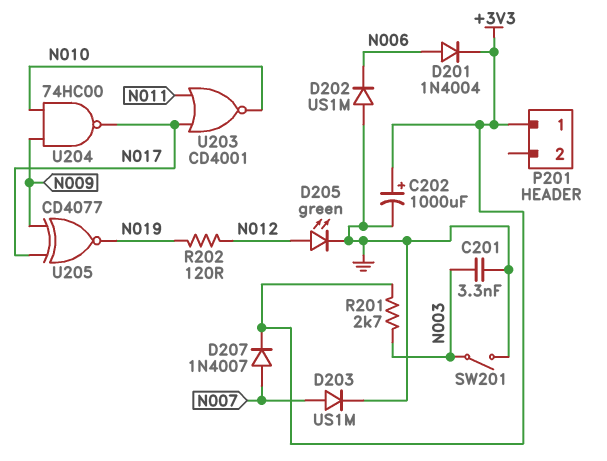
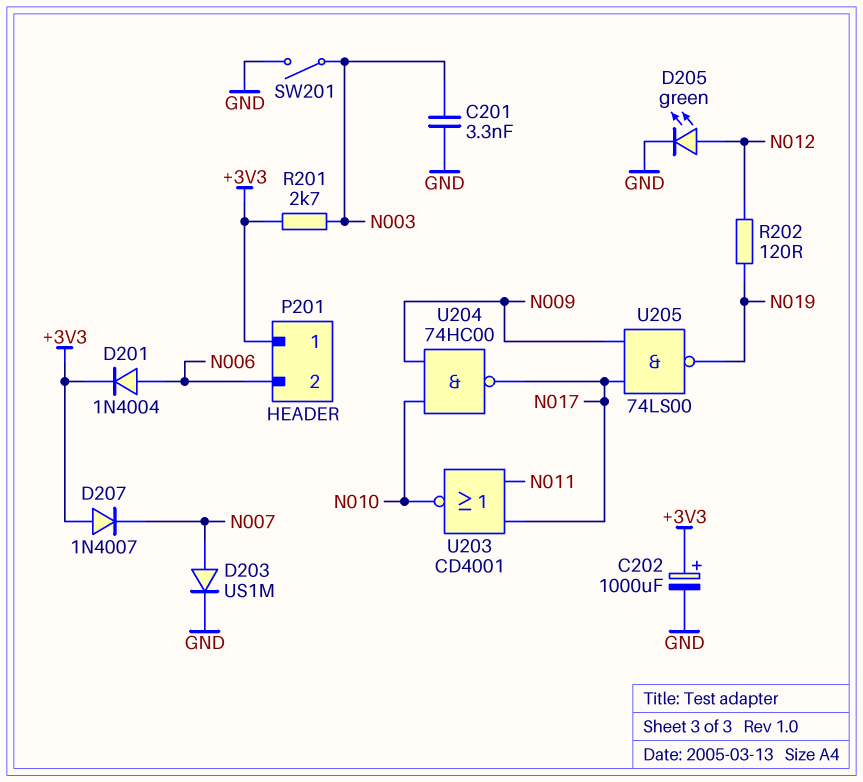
D202: diode US1M (A GND, K N006) -> none
D207: diode 1N4007 (A N007, K +3V3) -> diode 1N4007 (A +3V3, K N007)
P201 pin 2: none -> N006
U205: XNOR CD4077 (in N009, in N017, out N019) -> NAND 74LS00 (in N009, in N017, out N019)

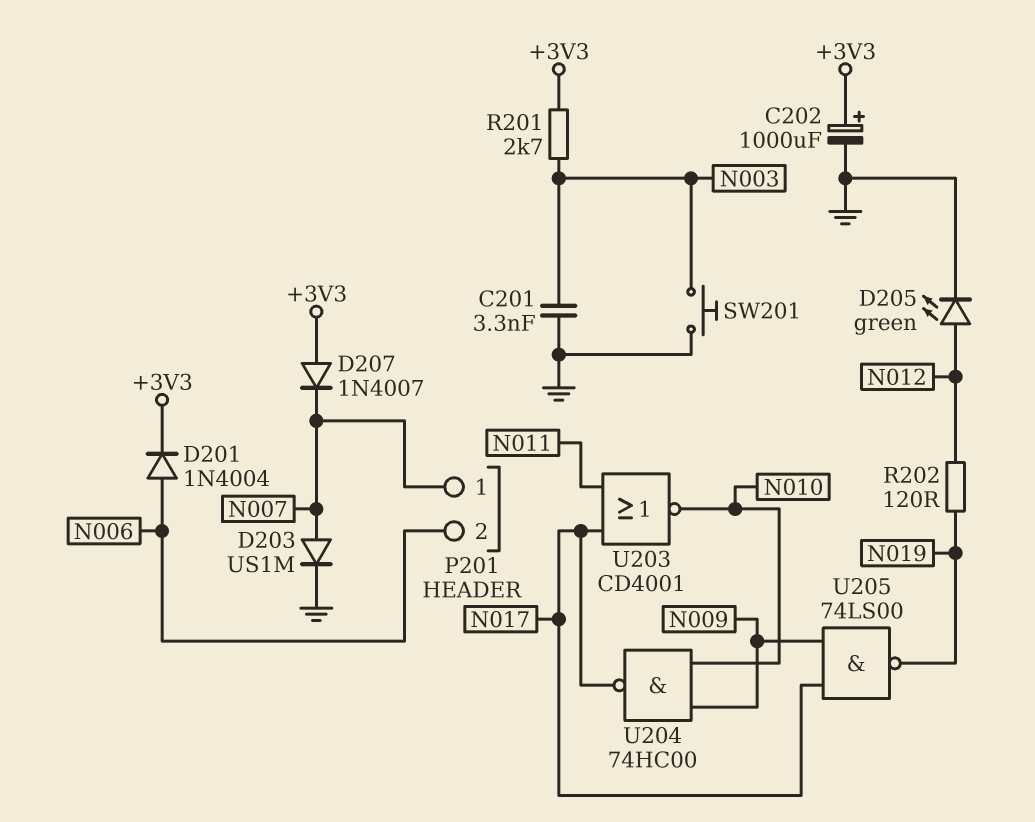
P201 pin 1: +3V3 -> N007
SW201: switch (GND, N003) -> button (GND, N003)

